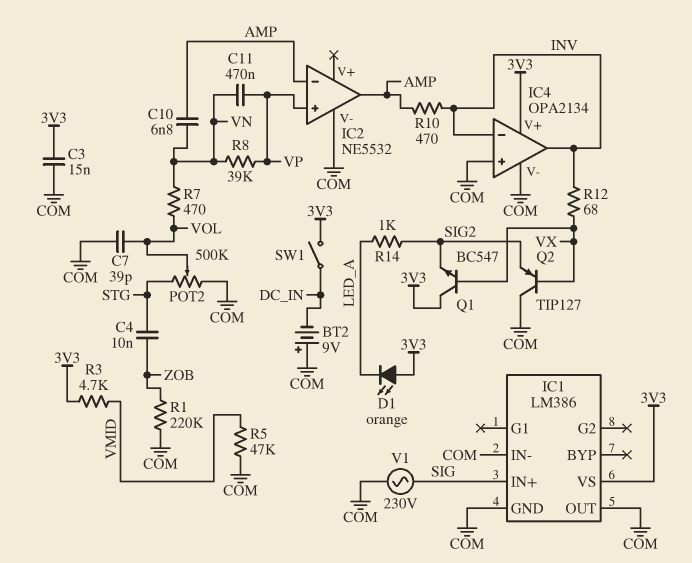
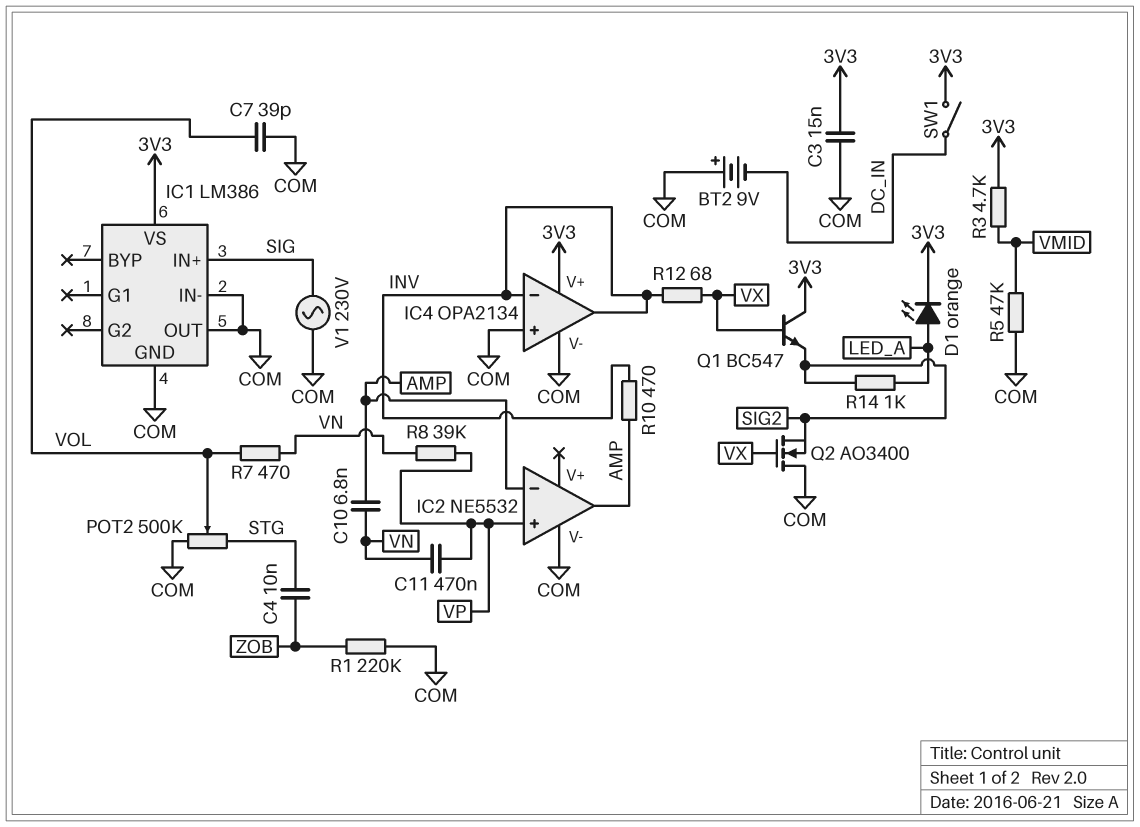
D1: LED orange (A 3V3, K LED_A) -> LED orange (A LED_A, K 3V3)
Q2: PNP TIP127 (B VX, C COM, E SIG2) -> NMOS AO3400 (G VX, D COM, S SIG2)

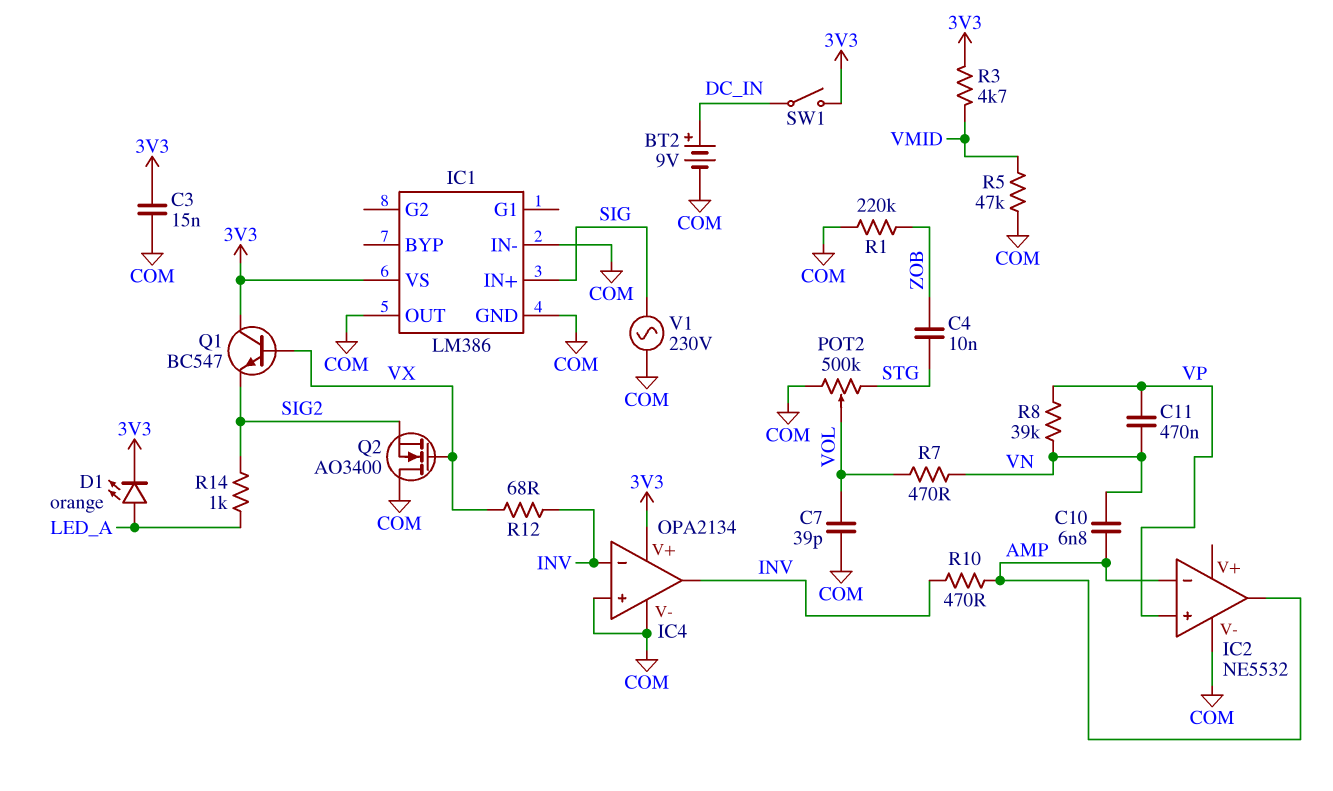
BT2: 9V (plus COM, minus DC_IN) -> 9V (plus DC_IN, minus COM)

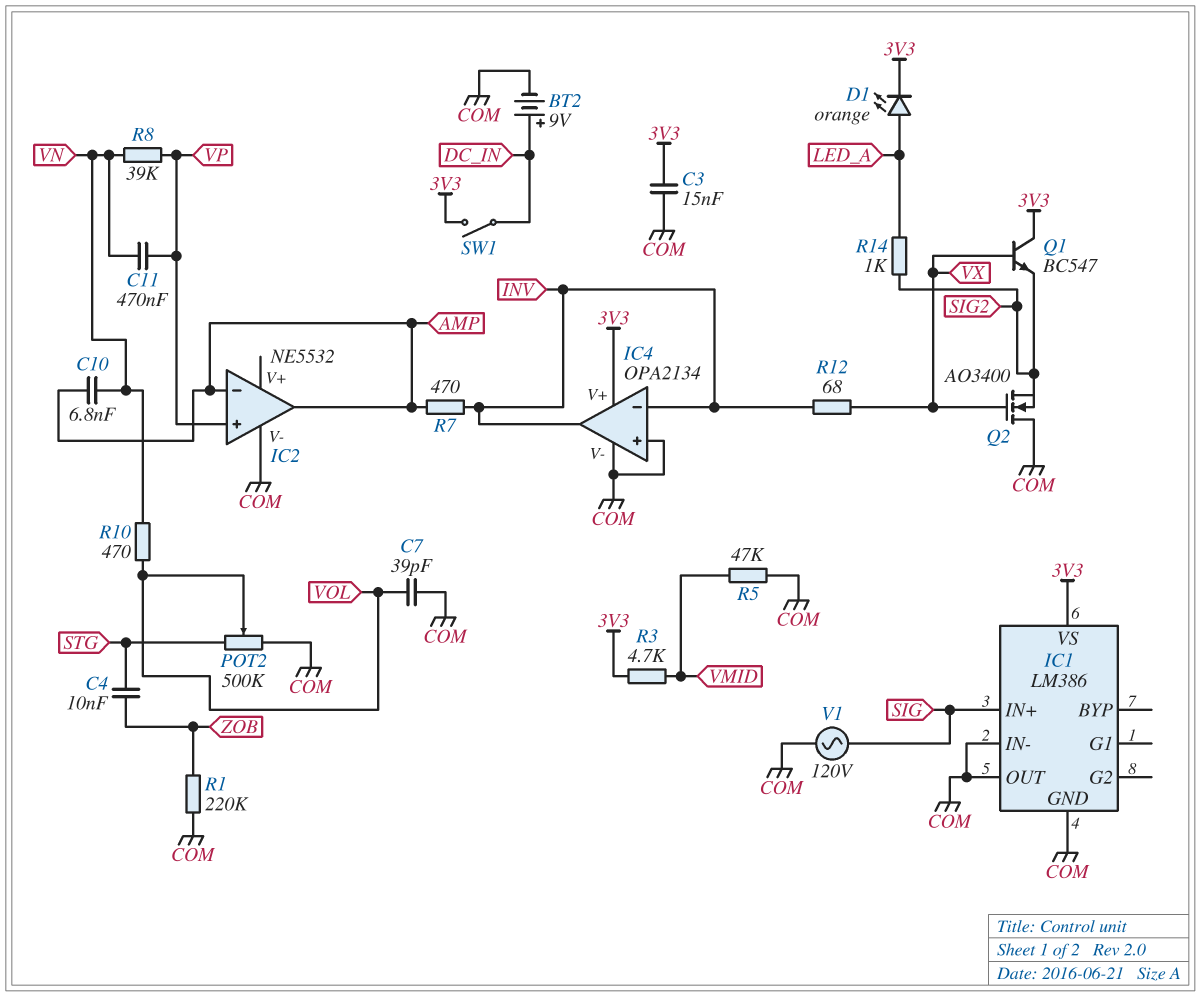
R7: 470 (VN, VOL) -> 470 (AMP, INV)
R10: 470 (AMP, INV) -> 470 (VN, VOL)
V1: AC 230V (COM, SIG) -> AC 120V (COM, SIG)

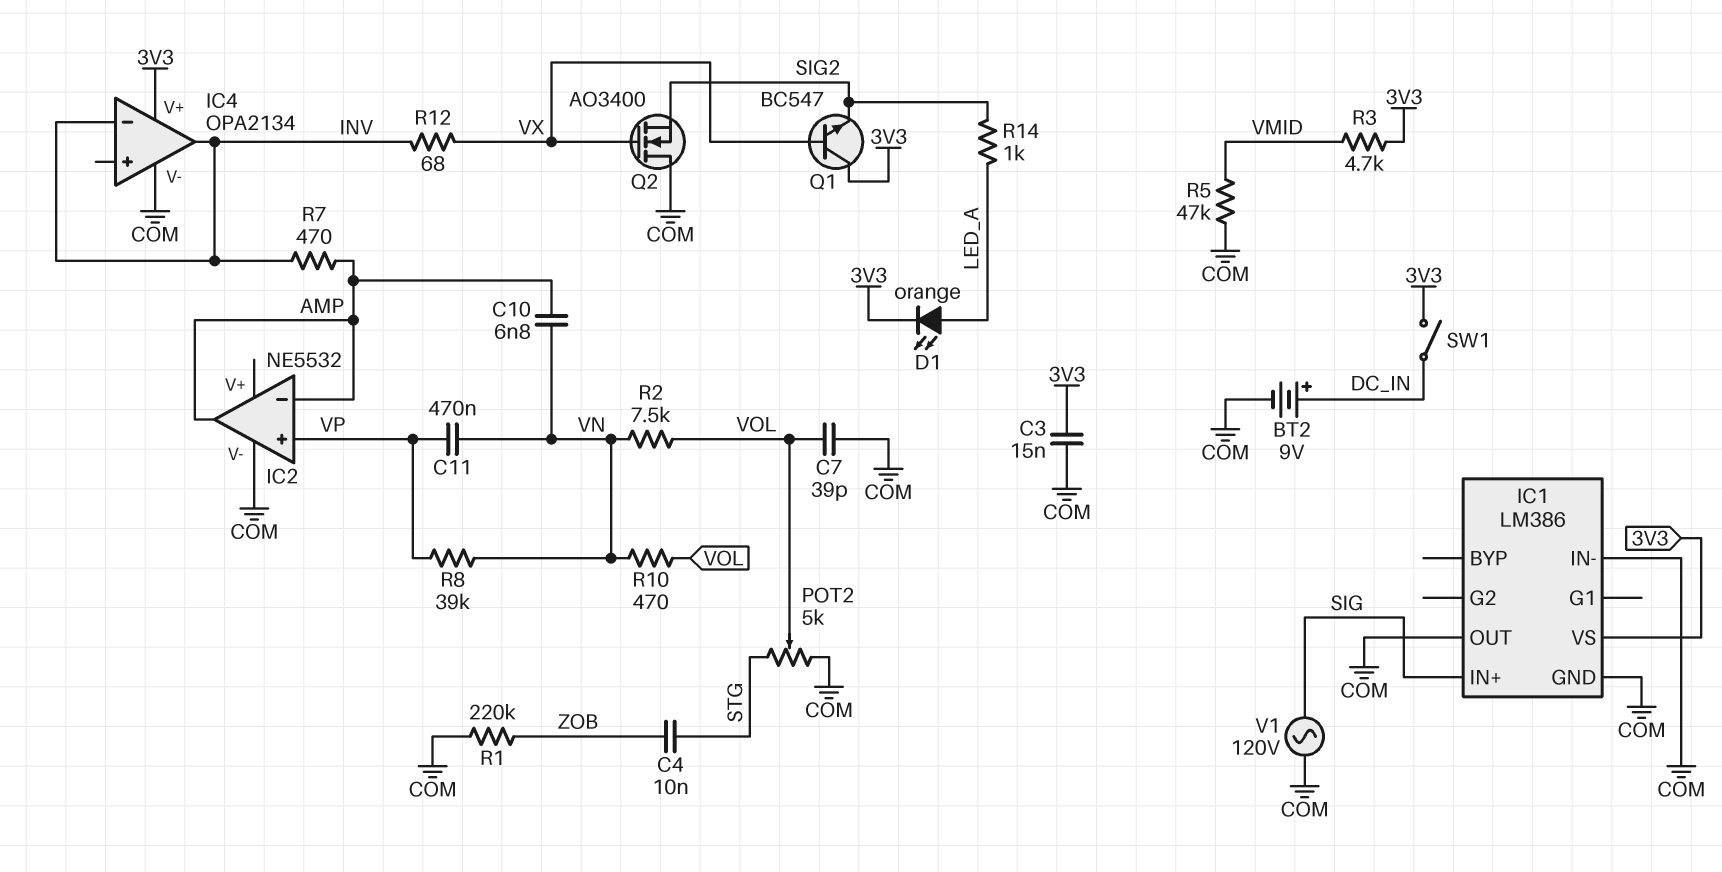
IC4 pin in+: COM -> none
POT2: 500k (COM, STG, wiper VOL) -> 5k (COM, STG, wiper VOL)
R2: none -> 7.5k (VN, VOL)

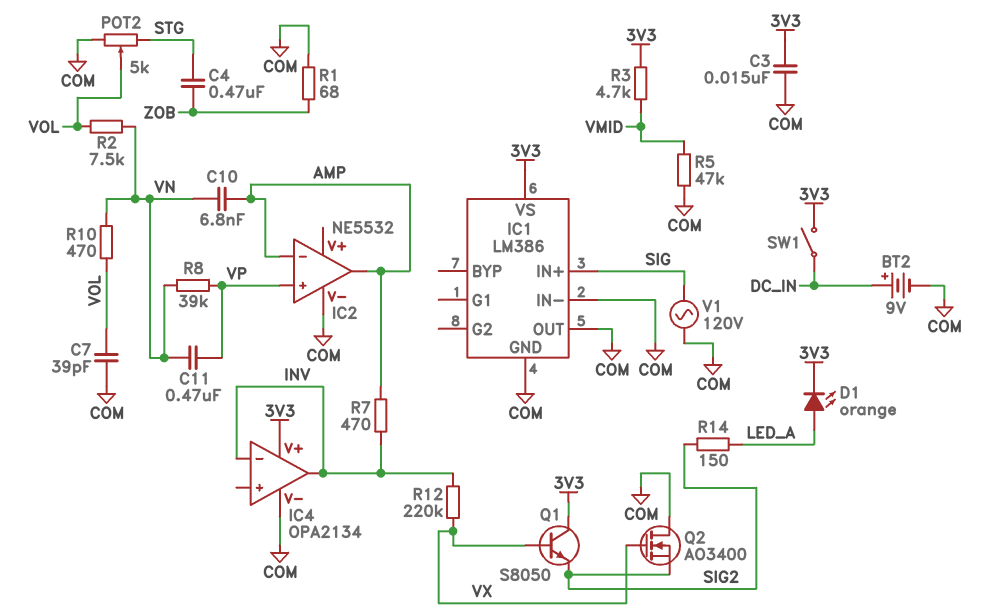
C4: 10nF (STG, ZOB) -> 470nF (STG, ZOB)
Q1: NPN BC547 (B VX, C 3V3, E SIG2) -> NPN S8050 (B VX, C 3V3, E SIG2)
R1: 220k (COM, ZOB) -> 68 (COM, ZOB)
R12: 68 (INV, VX) -> 220k (INV, VX)
R14: 1k (LED_A, SIG2) -> 150 (LED_A, SIG2)

